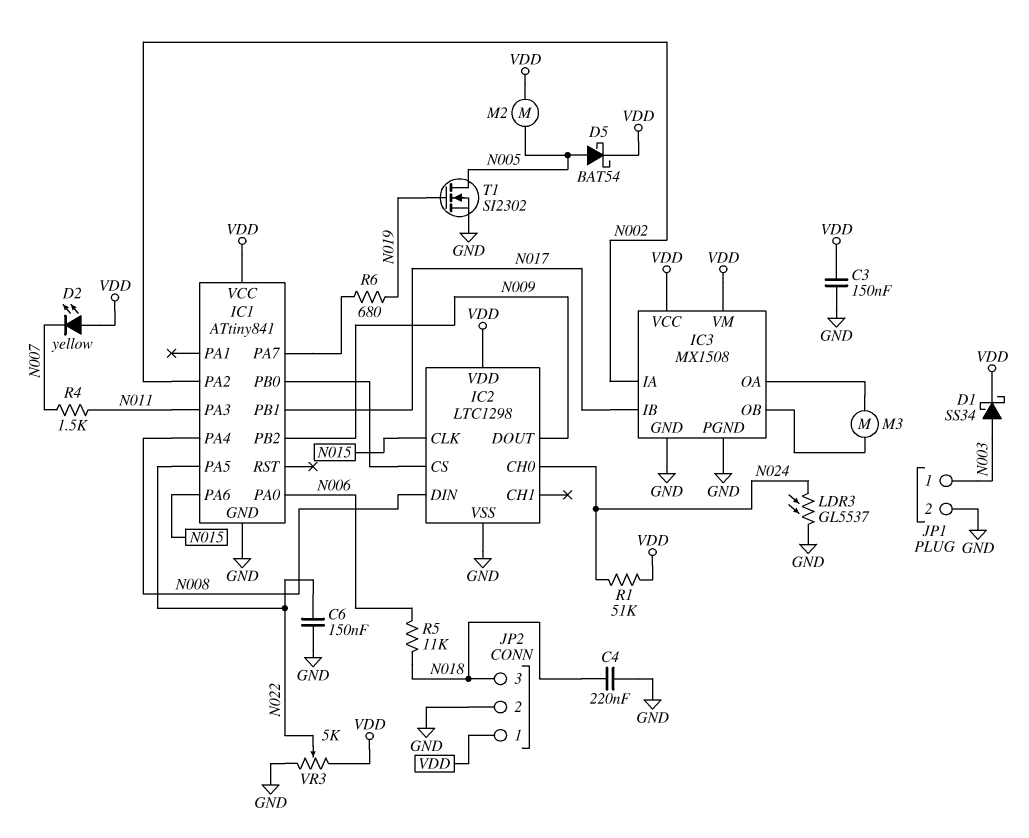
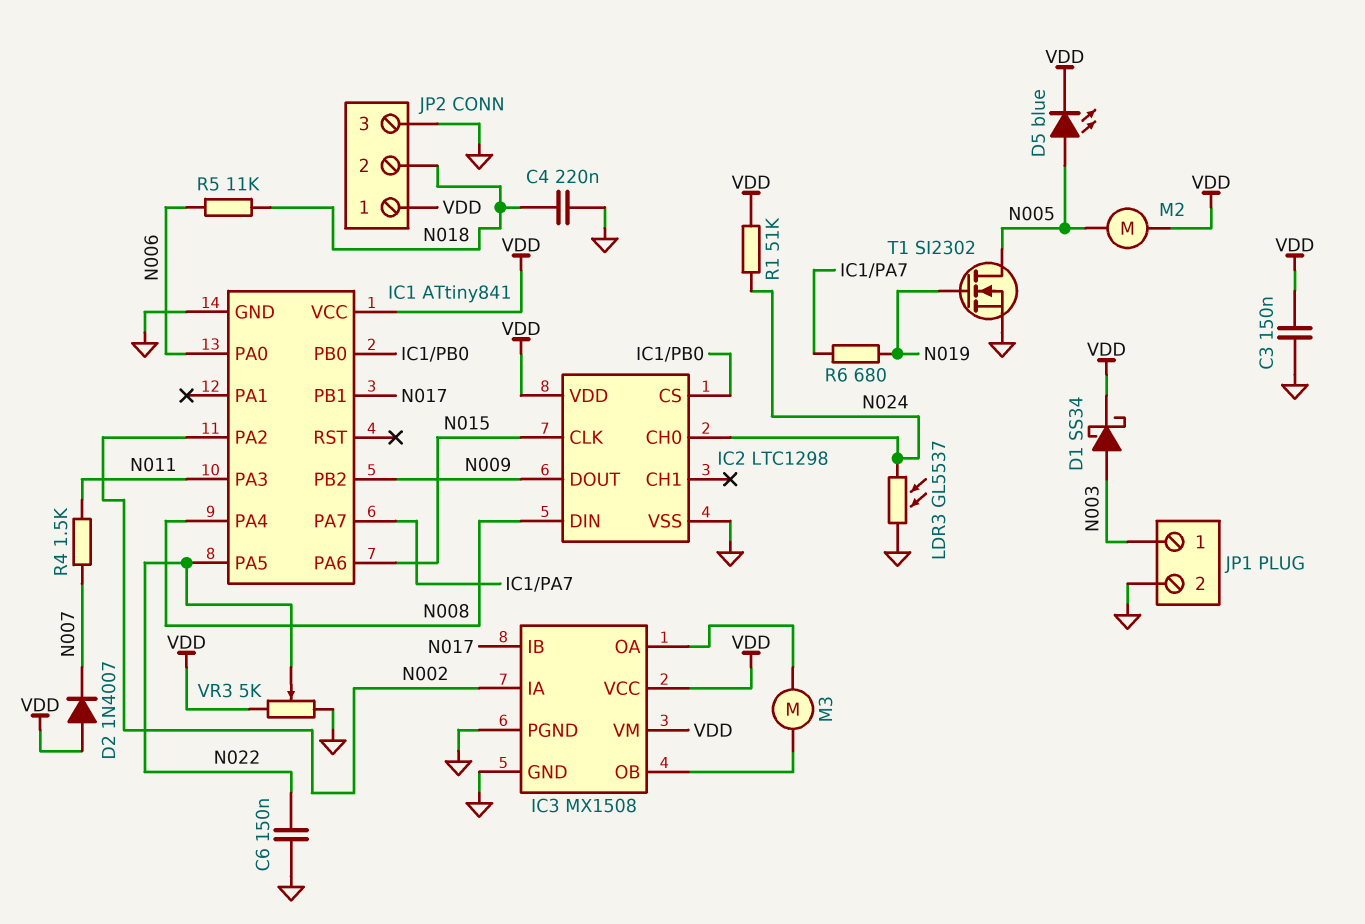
D2: LED yellow (A VDD, K N007) -> diode 1N4007 (A VDD, K N007)
D5: schottky BAT54 (A N005, K VDD) -> LED blue (A N005, K VDD)
JP2 pin 2: GND -> N018
JP2 pin 3: N018 -> GND

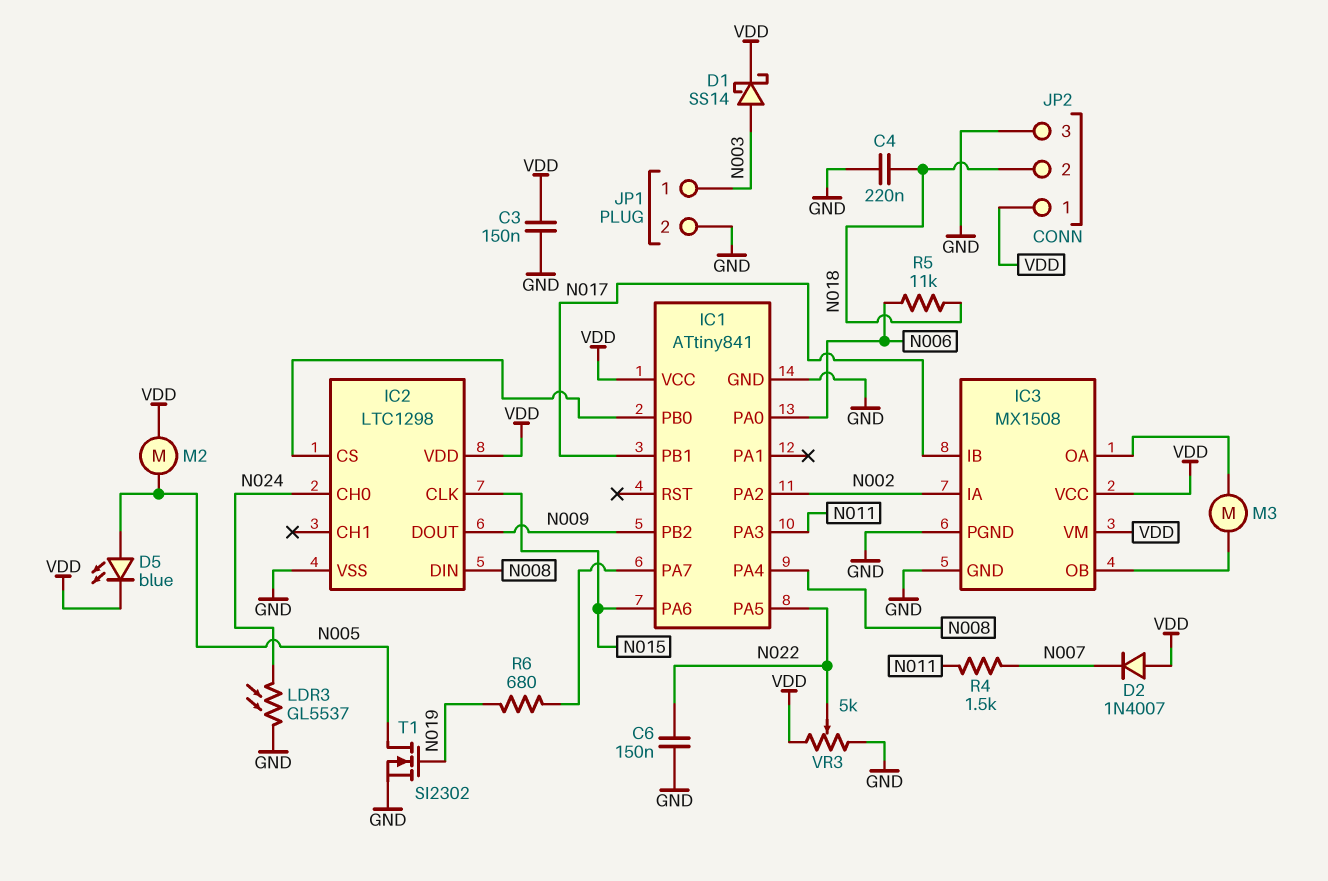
D1: schottky SS34 (A N003, K VDD) -> schottky SS14 (A N003, K VDD)
R1: 51k (N024, VDD) -> none

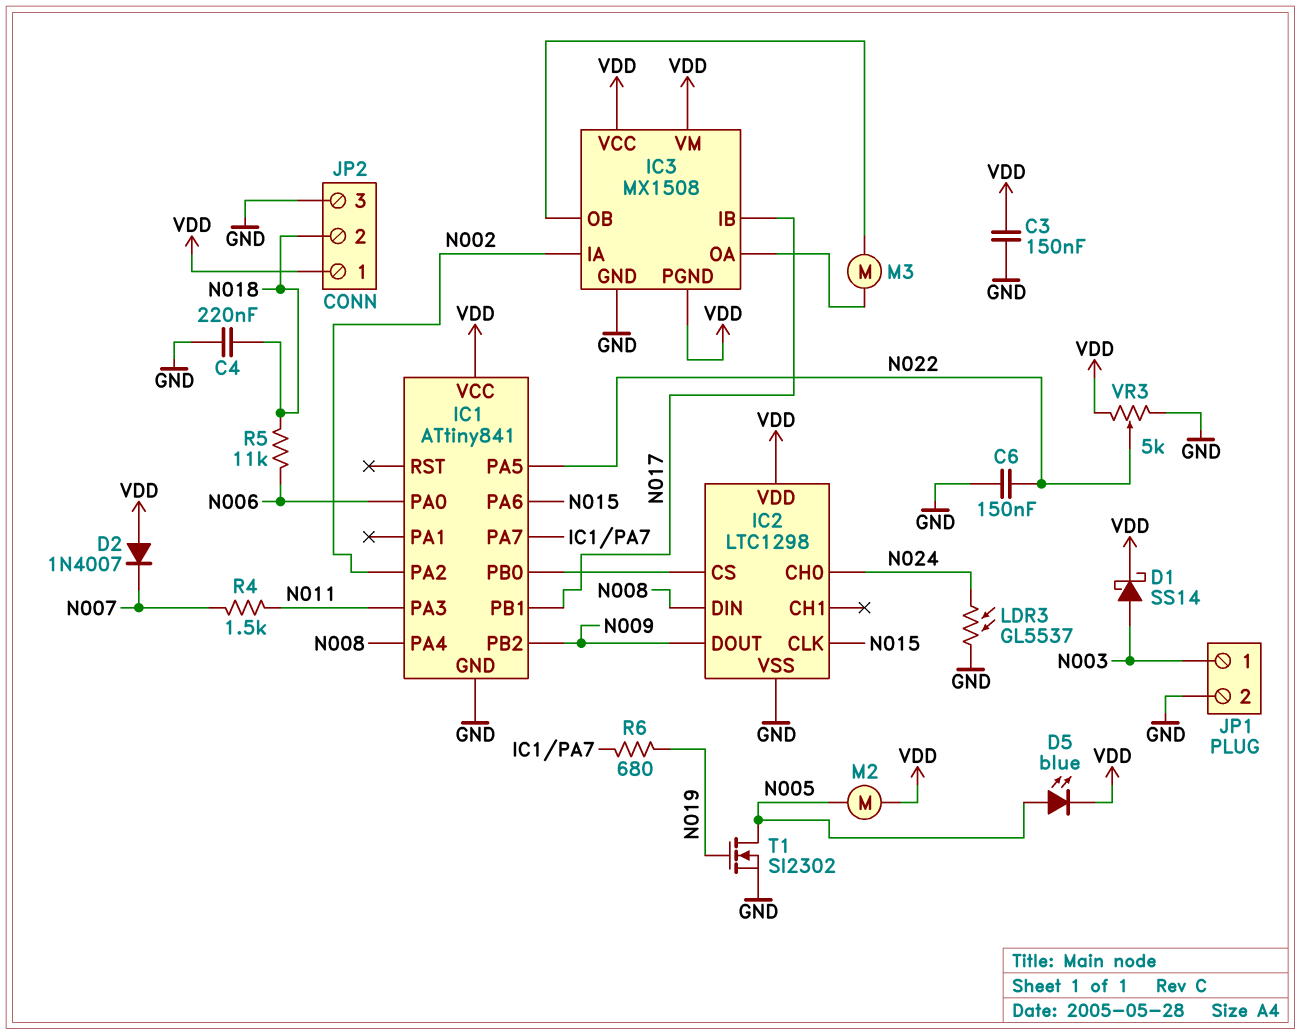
IC3 pin PGND: GND -> VDD

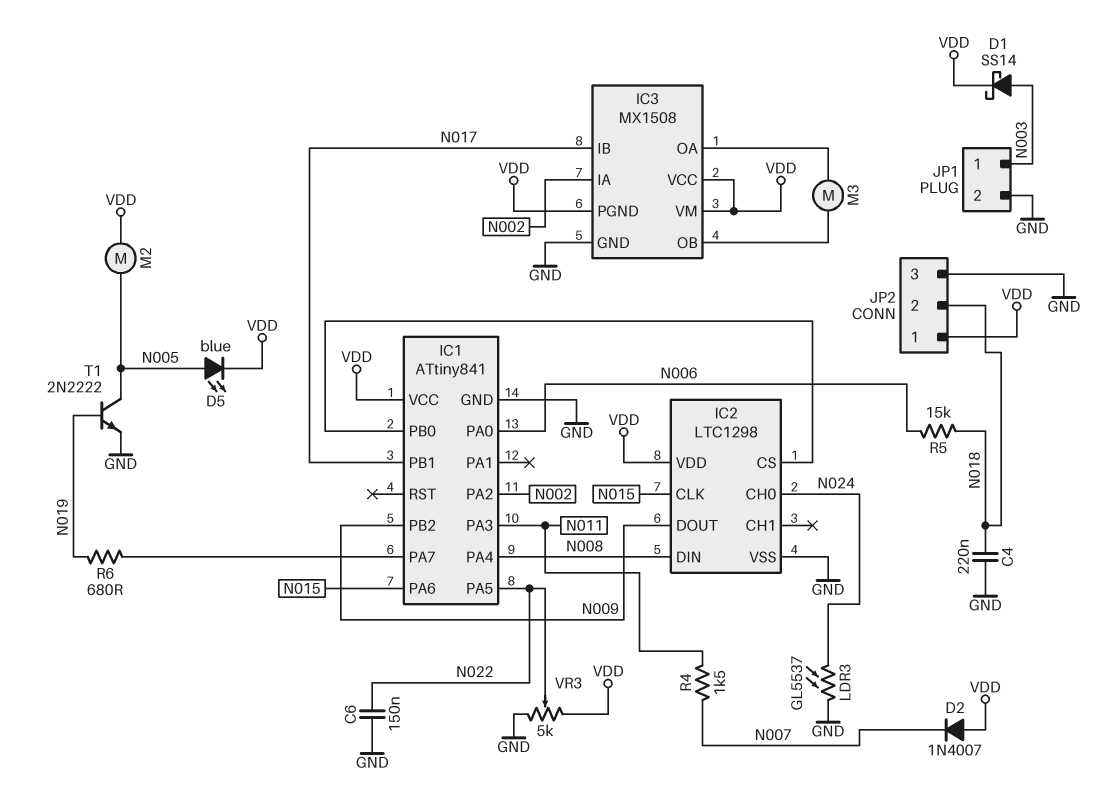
C3: 150nF (GND, VDD) -> none
R5: 11k (N006, N018) -> 15k (N006, N018)
T1: NMOS SI2302 (G N019, D N005, S GND) -> NPN 2N2222 (B N019, C N005, E GND)

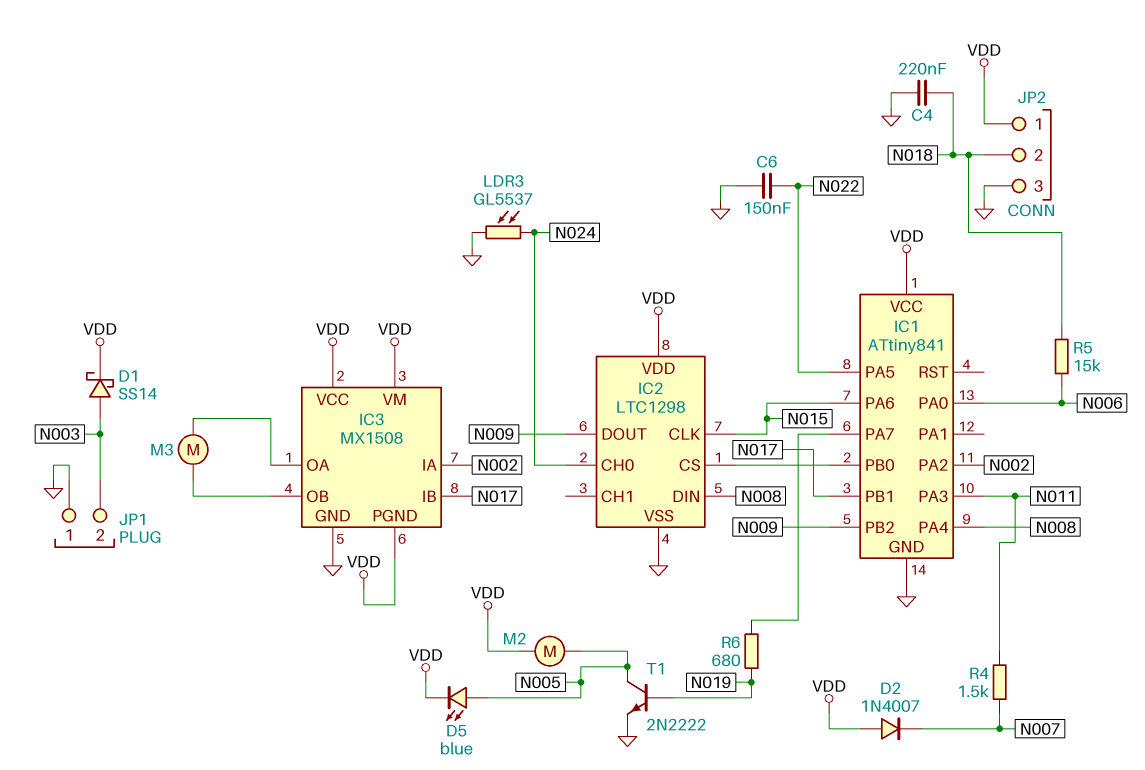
JP1 pin 1: N003 -> GND
JP1 pin 2: GND -> N003
VR3: 5k (GND, VDD, wiper N022) -> none

